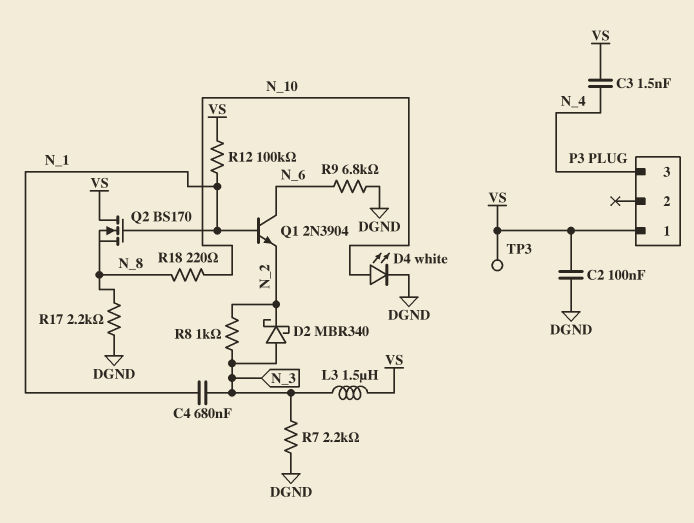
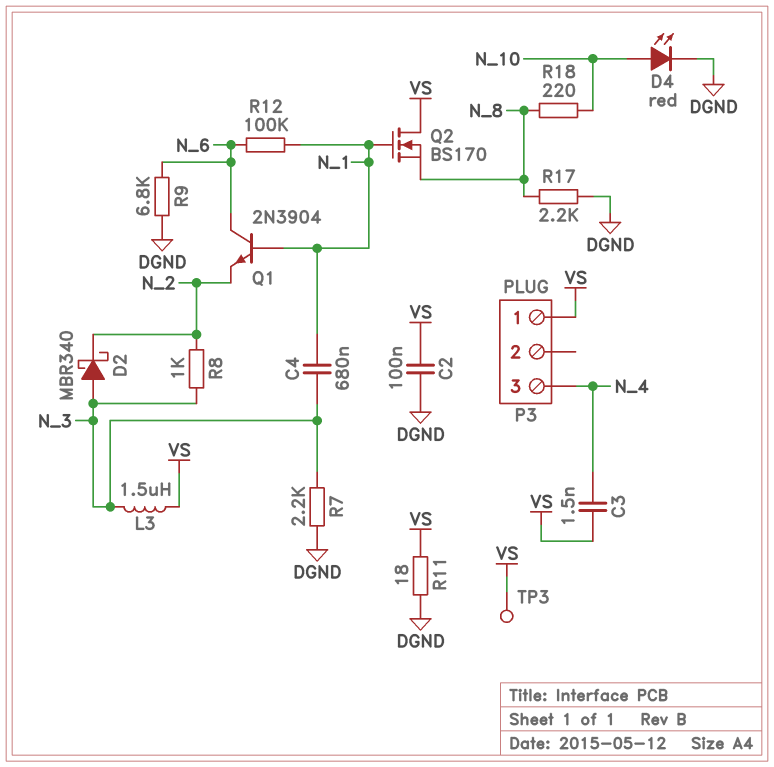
D4: LED white (A N_10, K DGND) -> LED red (A N_10, K DGND)
R11: none -> 18 (DGND, VS)
R12: 100k (N_1, VS) -> 100k (N_1, N_6)

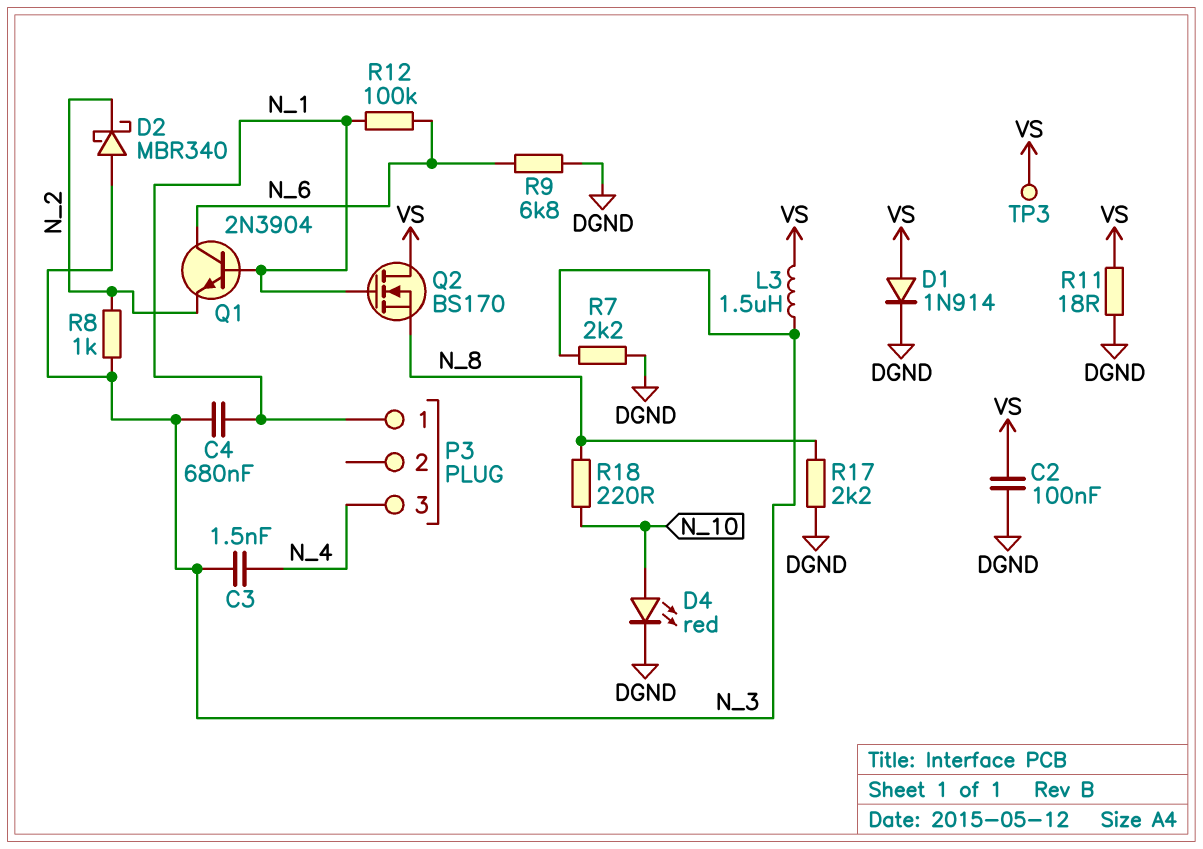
C3: 1.5nF (N_4, VS) -> 1.5nF (N_3, N_4)
D1: none -> diode 1N914 (A VS, K DGND)
P3 pin 1: VS -> N_1

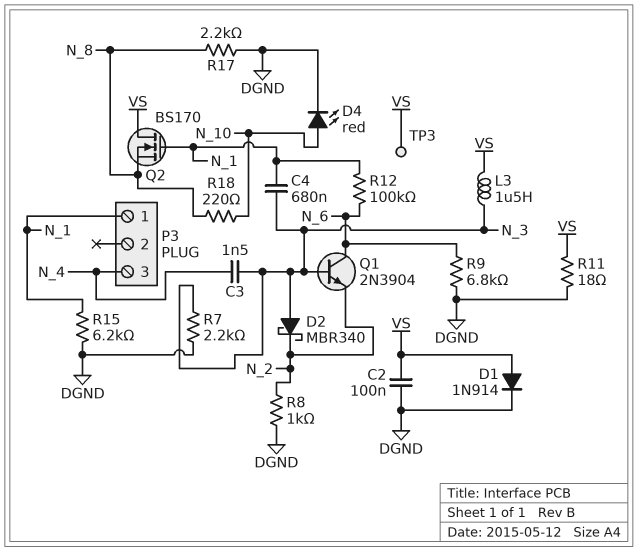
Q1: NPN 2N3904 (B N_1, C N_6, E N_2) -> NPN 2N3904 (B N_3, C N_6, E N_2)
R8: 1k (N_2, N_3) -> 1k (DGND, N_2)
R15: none -> 6.2k (DGND, N_1)

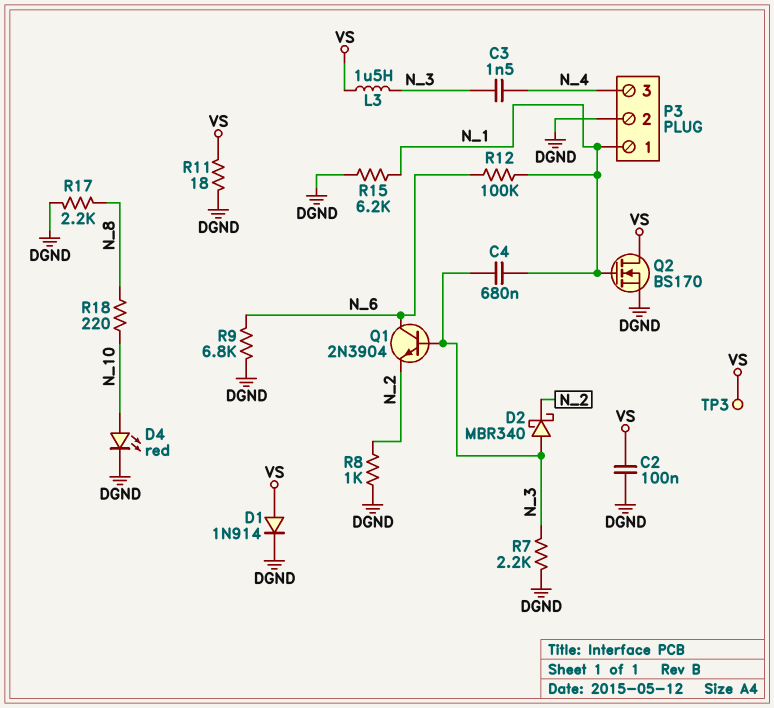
P3 pin 2: none -> DGND
Q2: NMOS BS170 (G N_1, D VS, S N_8) -> NMOS BS170 (G N_1, D VS, S DGND)

